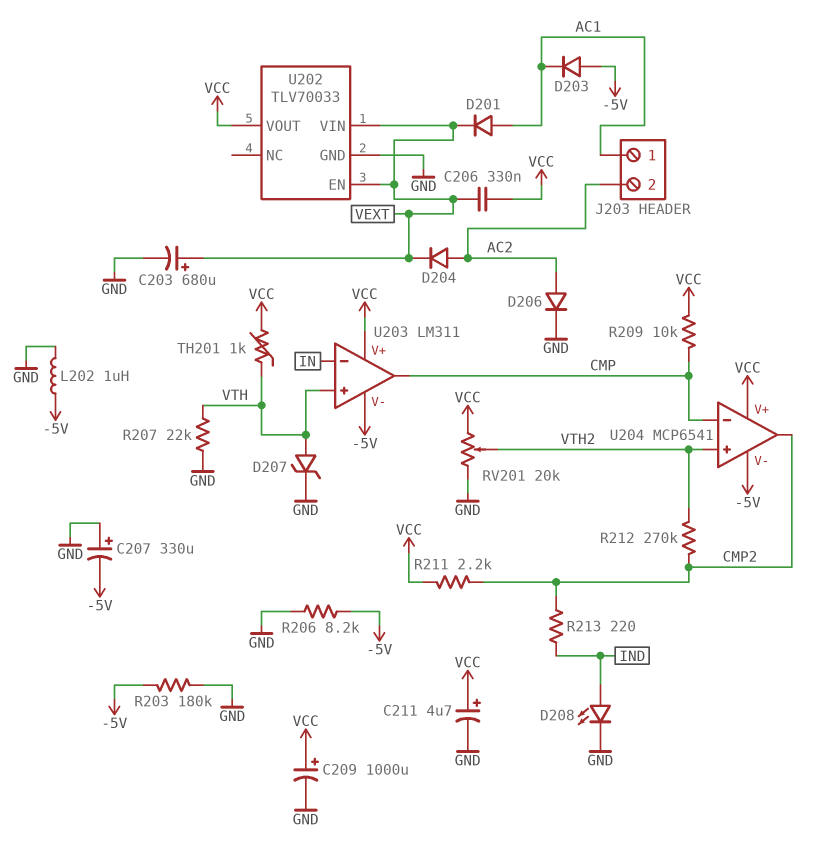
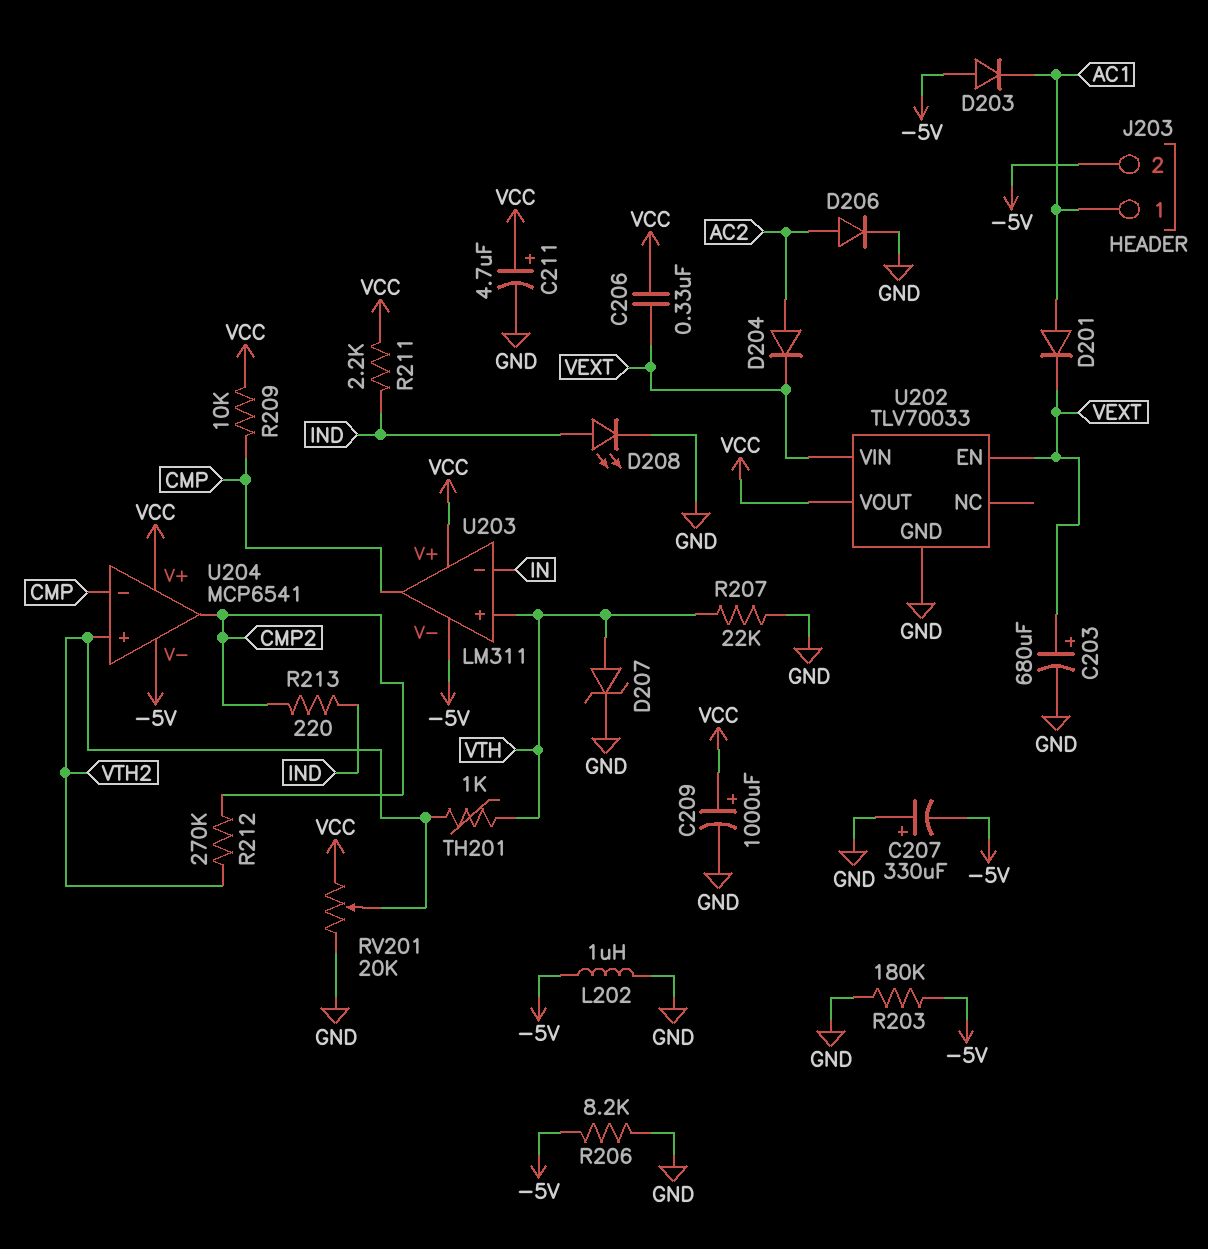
J203 pin 2: AC2 -> -5V
R211: 2.2k (CMP2, VCC) -> 2.2k (IND, VCC)
TH201: 1k (VCC, VTH) -> 1k (VTH, VTH2)

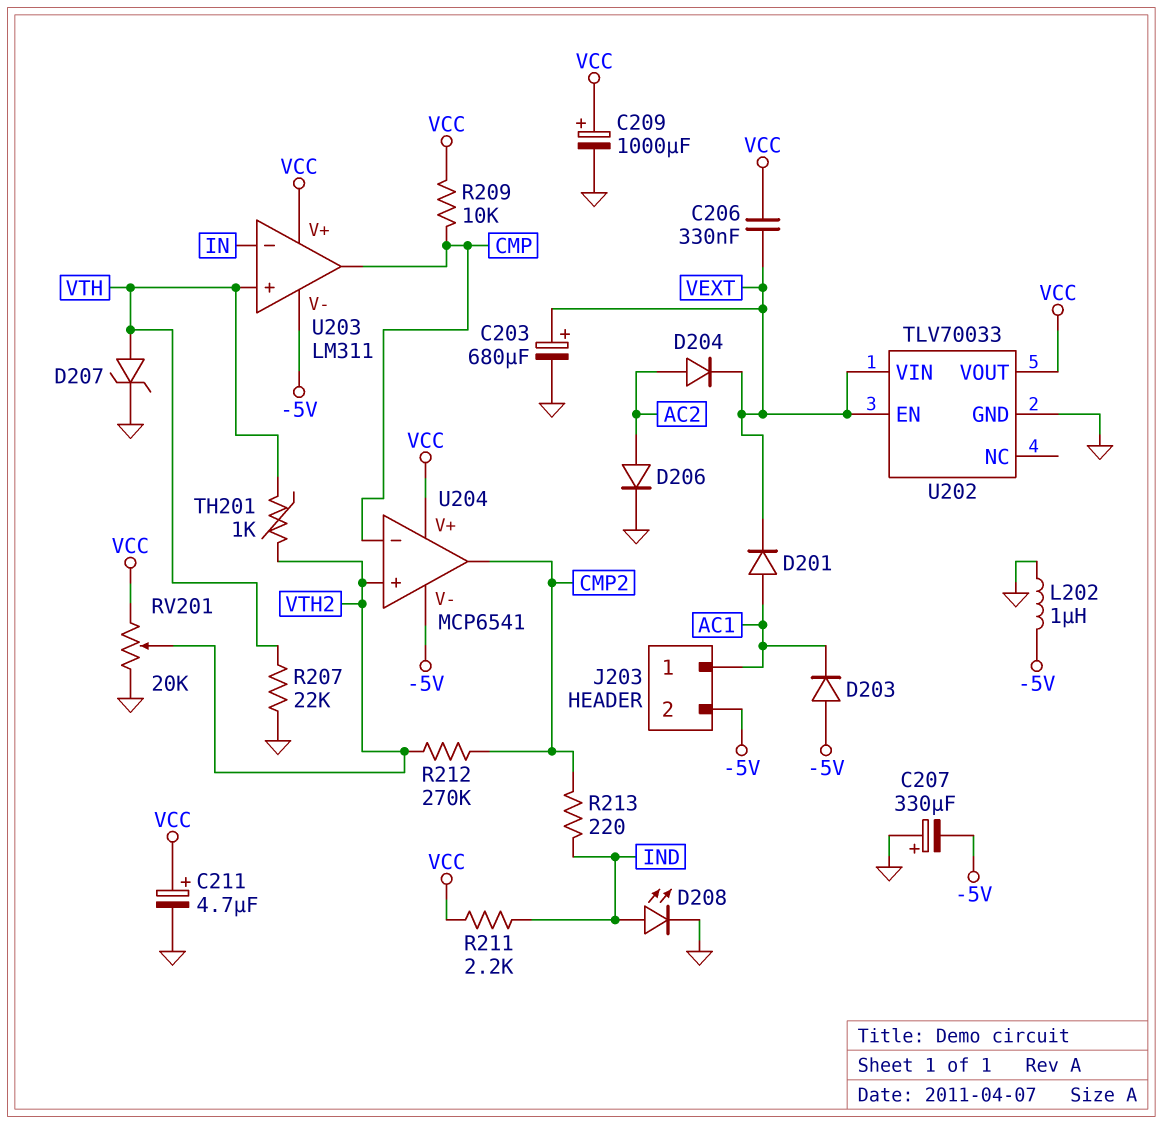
R203: 180k (-5V, GND) -> none
R206: 8.2k (-5V, GND) -> none

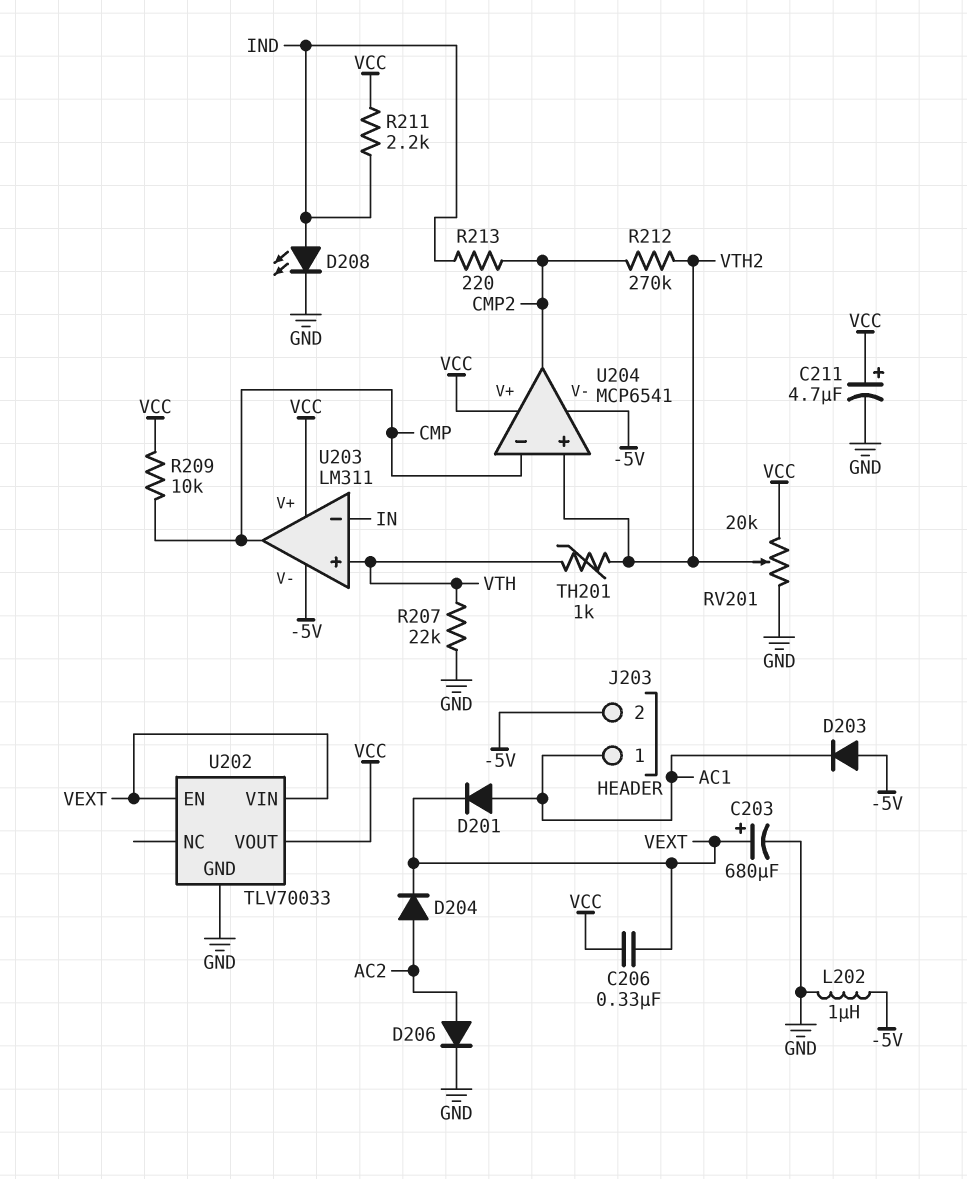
C207: 330uF (plus GND, minus -5V) -> none
C209: 1000uF (plus VCC, minus GND) -> none
D207: zener (A VTH, K GND) -> none

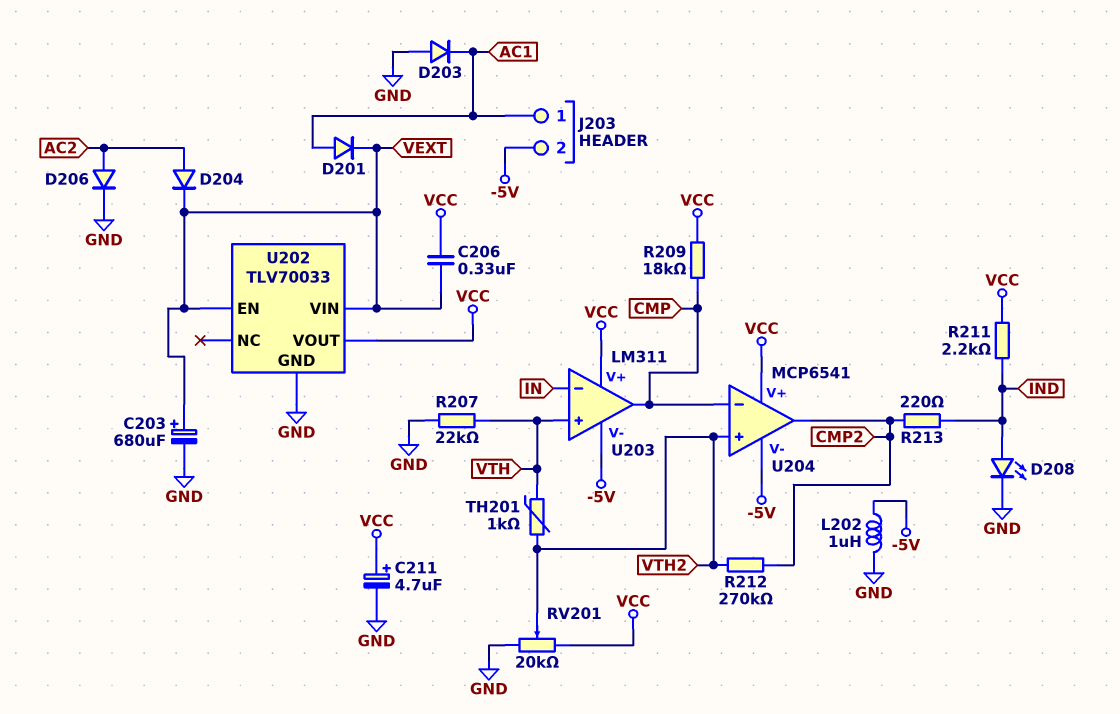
D203: diode (A -5V, K AC1) -> diode (A GND, K AC1)
R209: 10k (CMP, VCC) -> 18k (CMP, VCC)

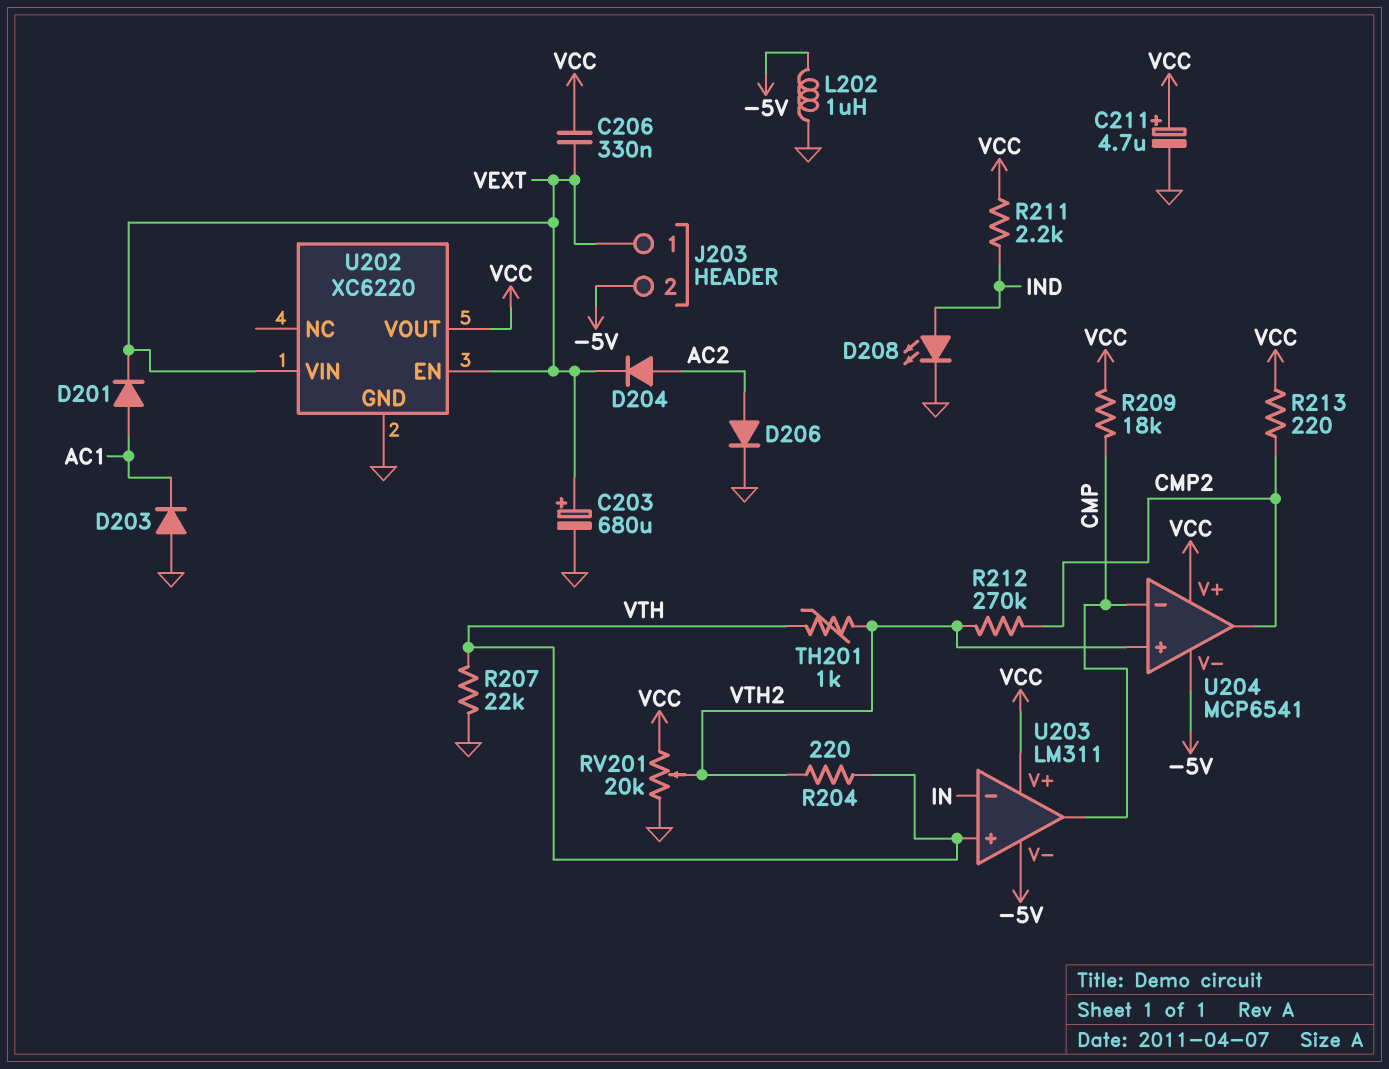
J203 pin 1: AC1 -> VEXT
R204: none -> 220 (VTH, VTH2)
R213: 220 (CMP2, IND) -> 220 (CMP2, VCC)
U202: TLV70033 -> XC6220

